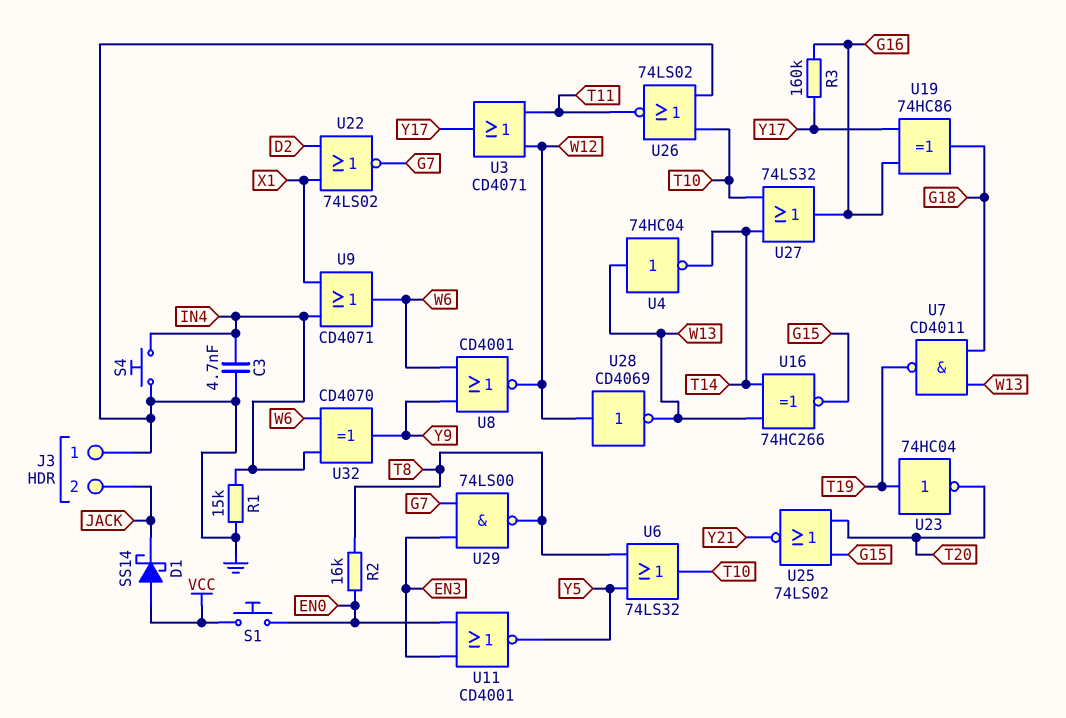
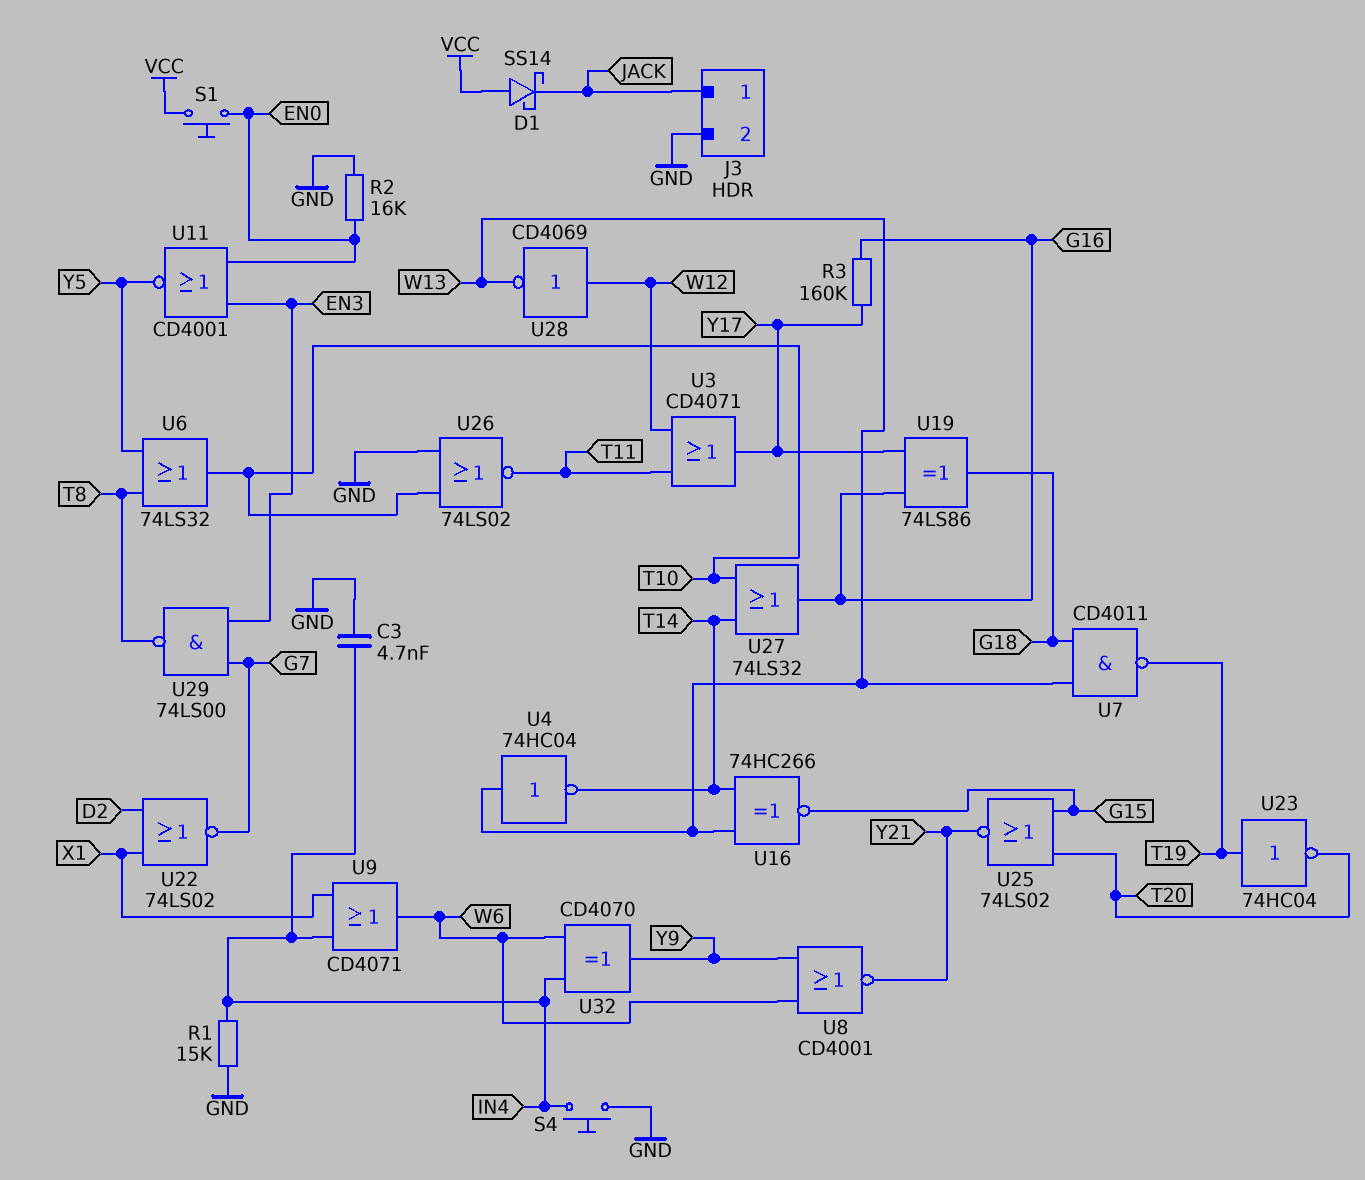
J3 pin 1: GND -> JACK
J3 pin 2: JACK -> GND
R2: 16k (EN0, T8) -> 16k (EN0, GND)
U8: NOR CD4001 (in W6, in Y9, out W12) -> NOR CD4001 (in W6, in Y9, out Y21)
U19: XOR 74HC86 (in G16, in Y17, out G18) -> XOR 74LS86 (in G16, in Y17, out G18)

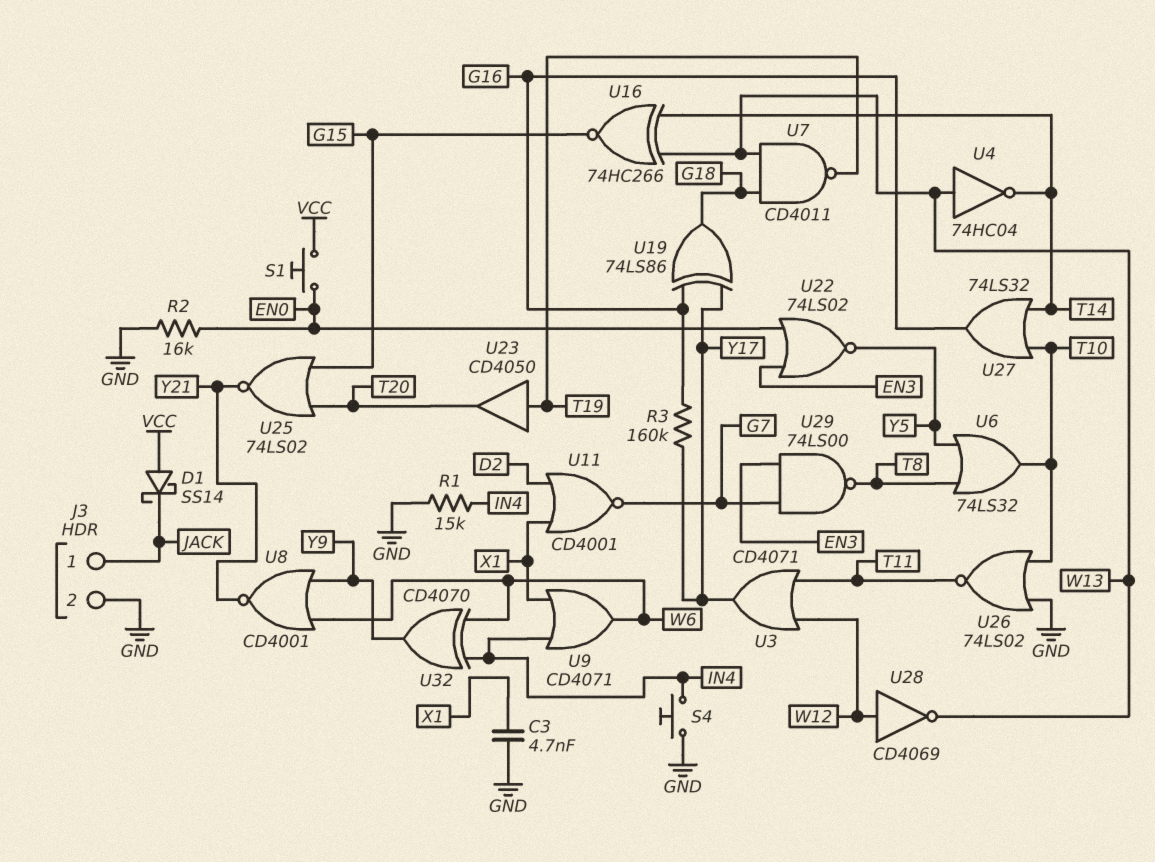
C3: 4.7nF (GND, IN4) -> 4.7nF (GND, X1)
U11: NOR CD4001 (in EN0, in EN3, out Y5) -> NOR CD4001 (in D2, in X1, out G7)
U22: NOR 74LS02 (in D2, in X1, out G7) -> NOR 74LS02 (in EN0, in EN3, out Y5)
U23: NOT 74HC04 (in T19, out T20) -> buffer CD4050 (in T19, out T20)

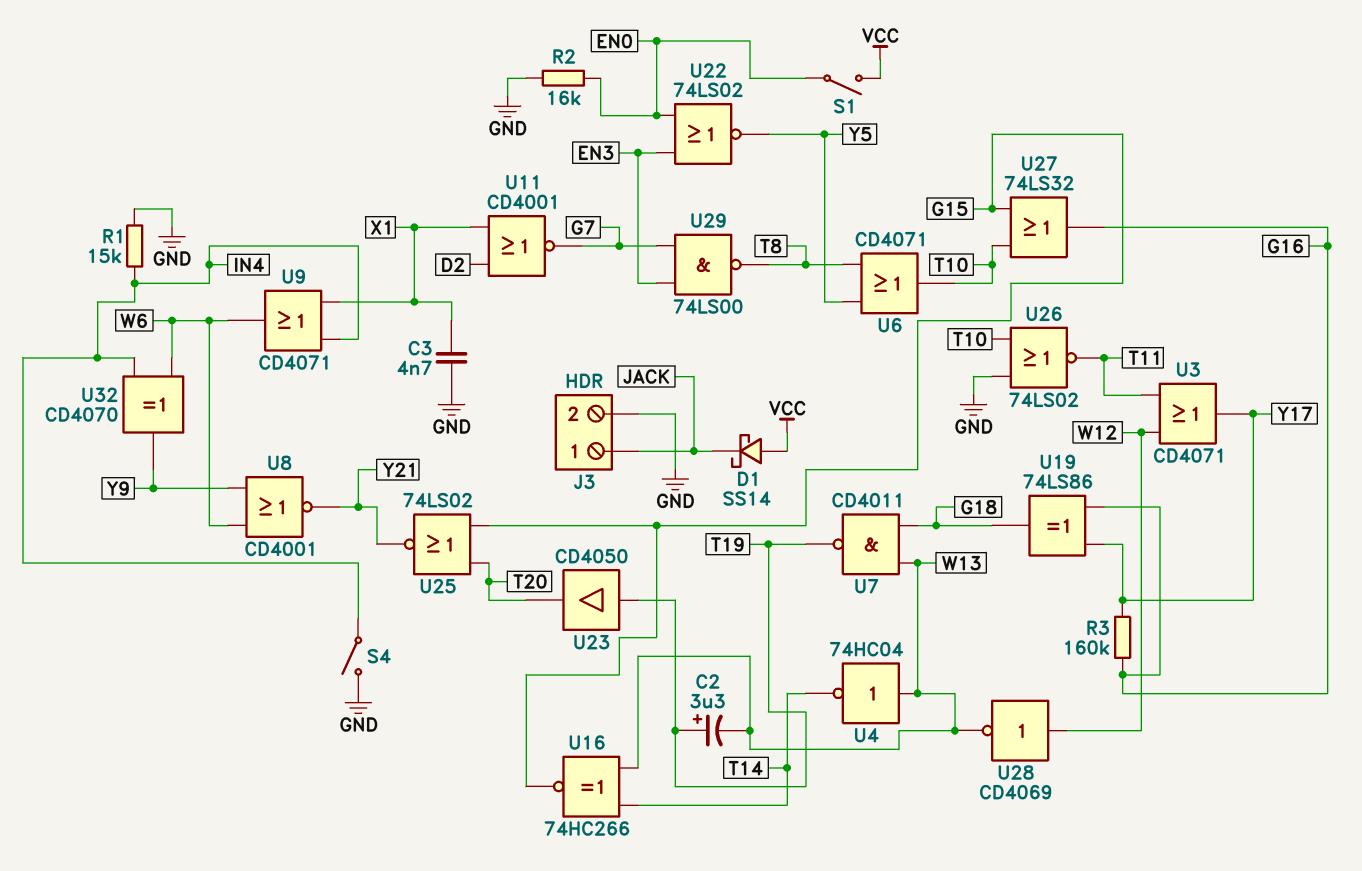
C2: none -> 3.3uF (plus T19, minus W13)
S1: button (EN0, VCC) -> switch (EN0, VCC)
S4: button (GND, IN4) -> switch (GND, IN4)
U6: OR 74LS32 (in T8, in Y5, out T10) -> OR CD4071 (in T8, in Y5, out T10)
U27: OR 74LS32 (in T10, in T14, out G16) -> OR 74LS32 (in G15, in T10, out G16)

